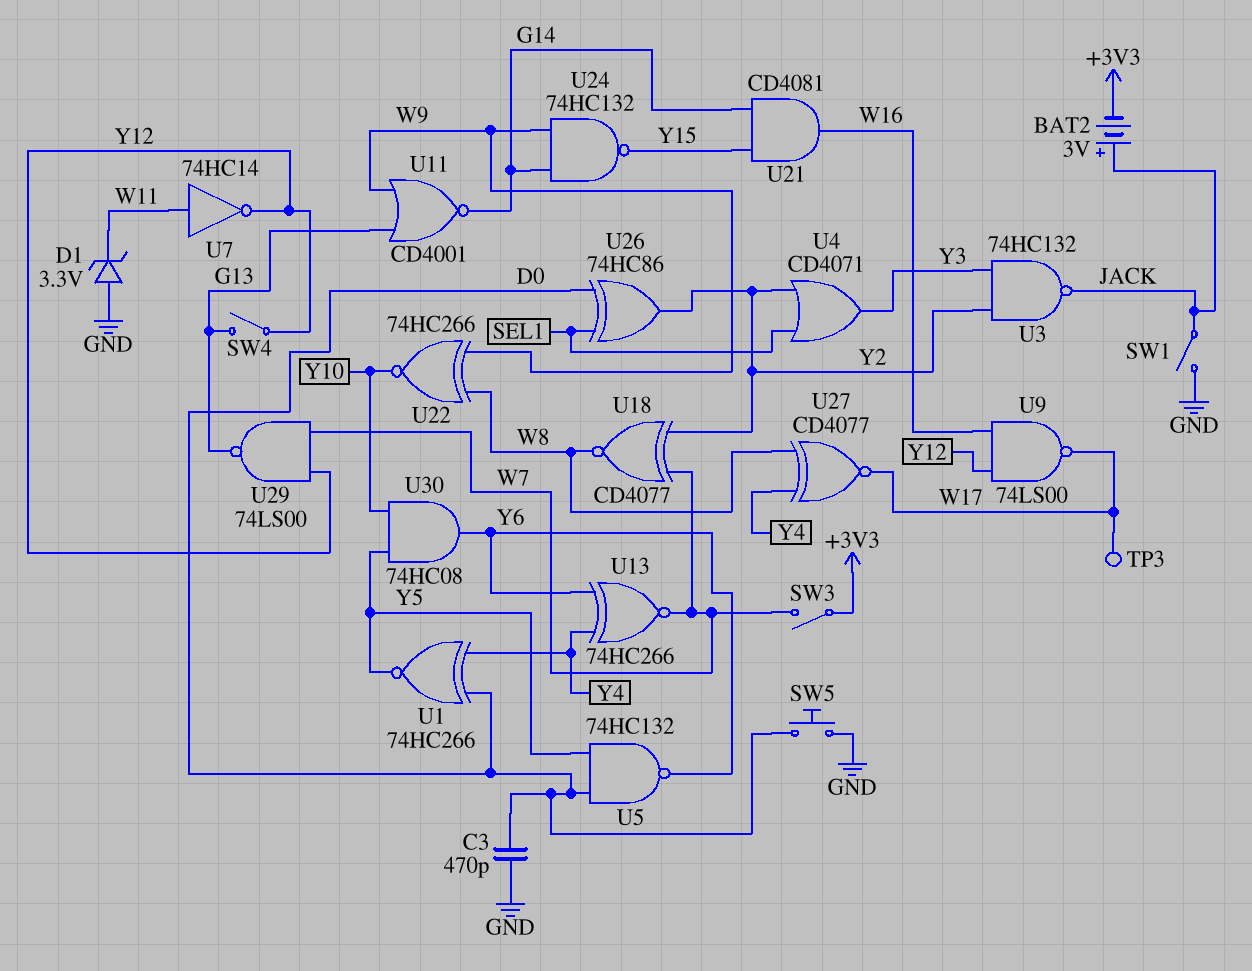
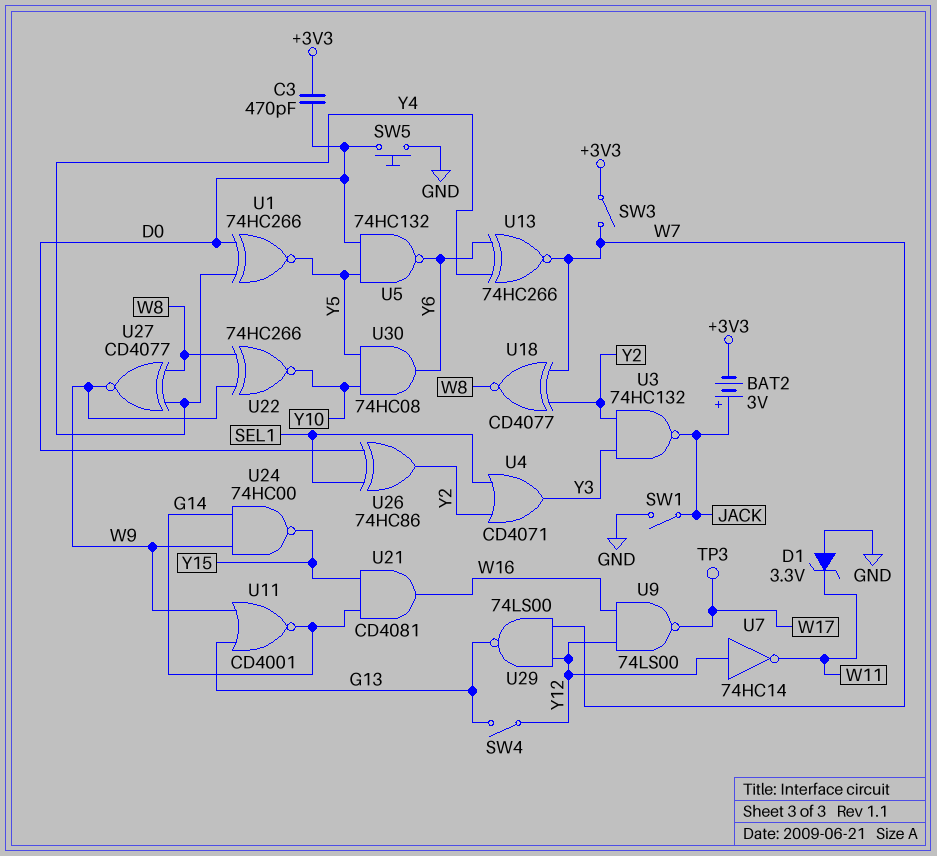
C3: 470pF (D0, GND) -> 470pF (+3V3, D0)
U7: NOT 74HC14 (in W11, out Y12) -> NOT 74HC14 (in Y12, out W11)
U24: NAND 74HC132 (in G14, in W9, out Y15) -> NAND 74HC00 (in G14, in W9, out Y15)
U27: XNOR CD4077 (in W8, in Y4, out W17) -> XNOR CD4077 (in W8, in Y4, out W9)

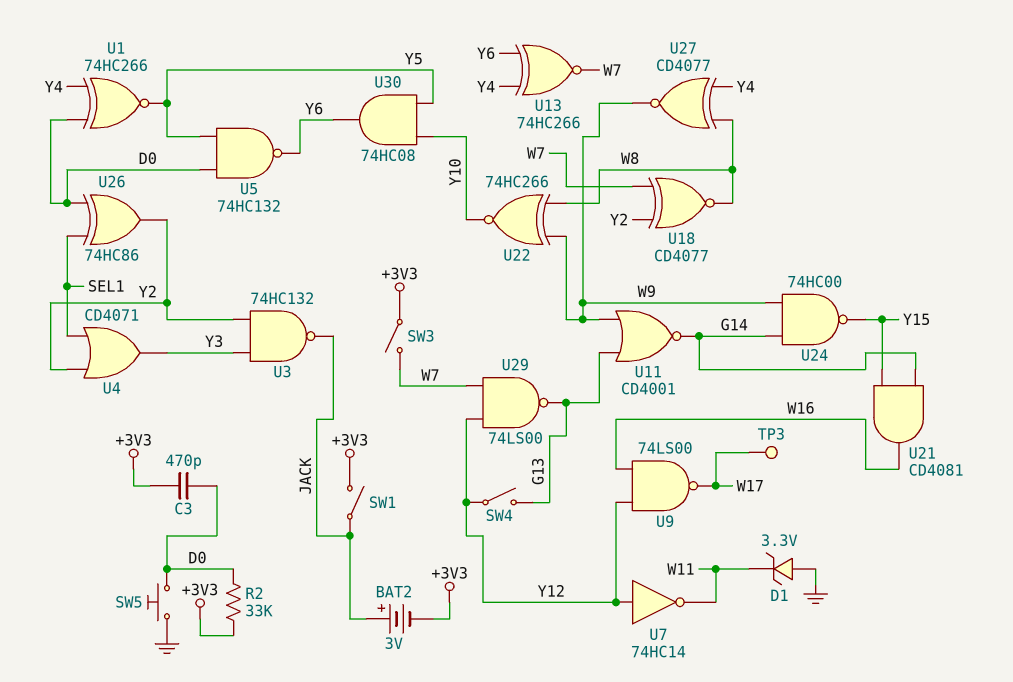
R2: none -> 33k (+3V3, D0)
SW1: switch (GND, JACK) -> switch (+3V3, JACK)

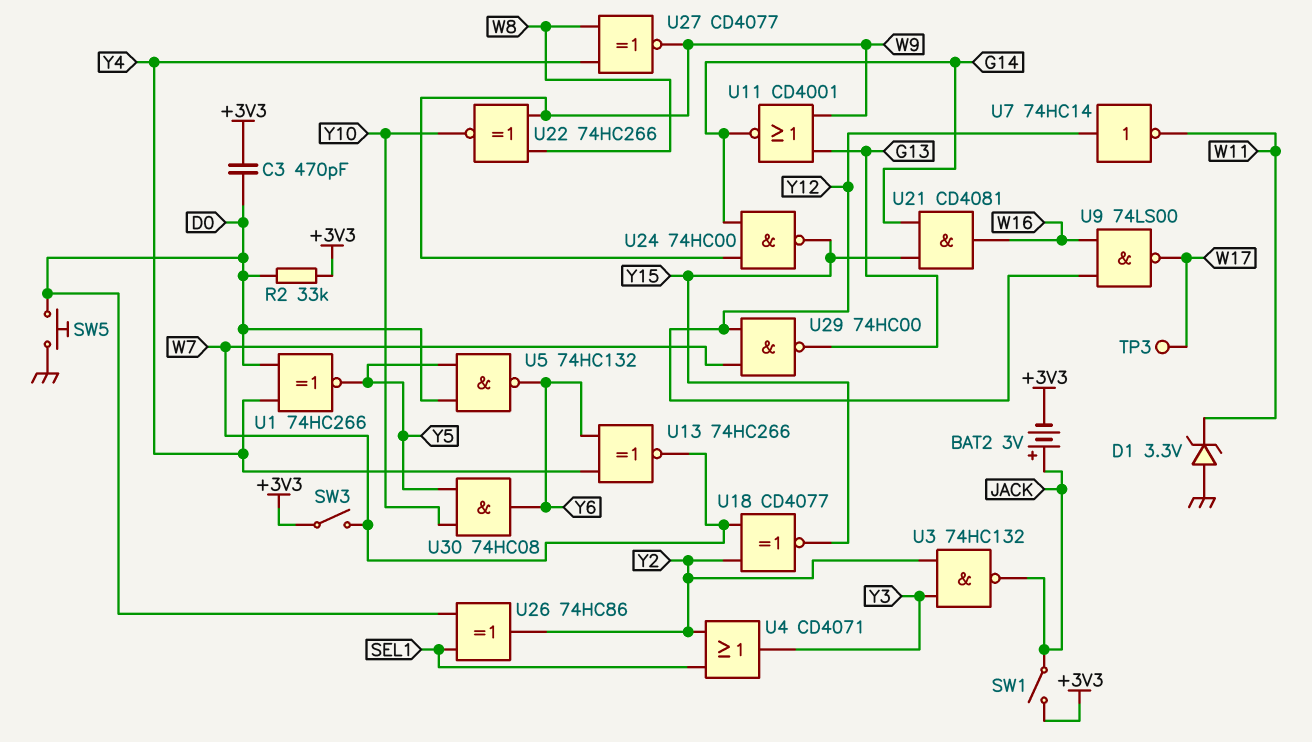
SW4: switch (G13, Y12) -> none
U18: XNOR CD4077 (in W7, in Y2, out W8) -> XNOR CD4077 (in W7, in Y2, out Y15)
U29: NAND 74LS00 (in W7, in Y12, out G13) -> NAND 74HC00 (in W7, in Y12, out G13)

